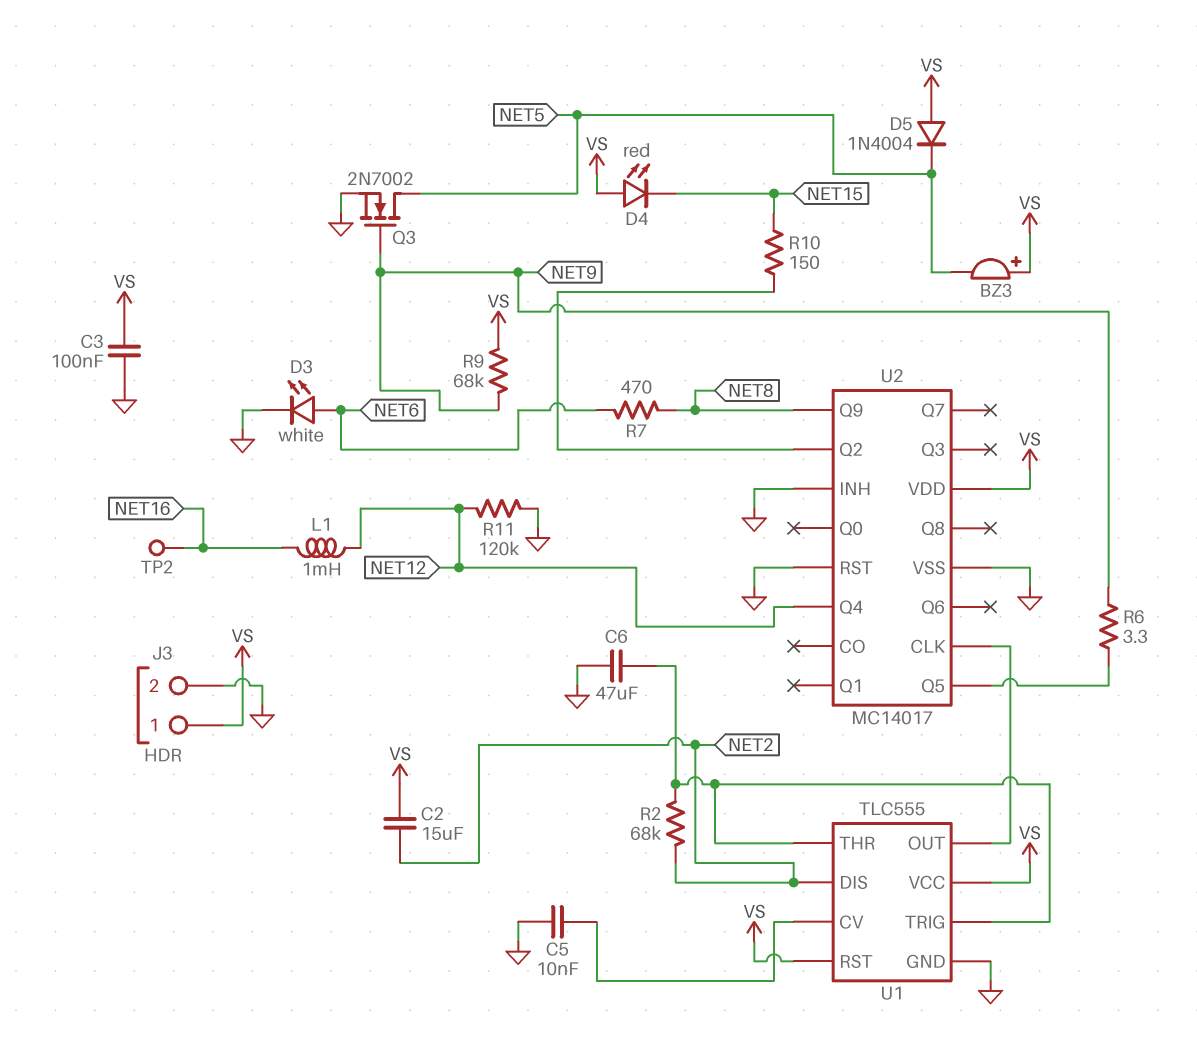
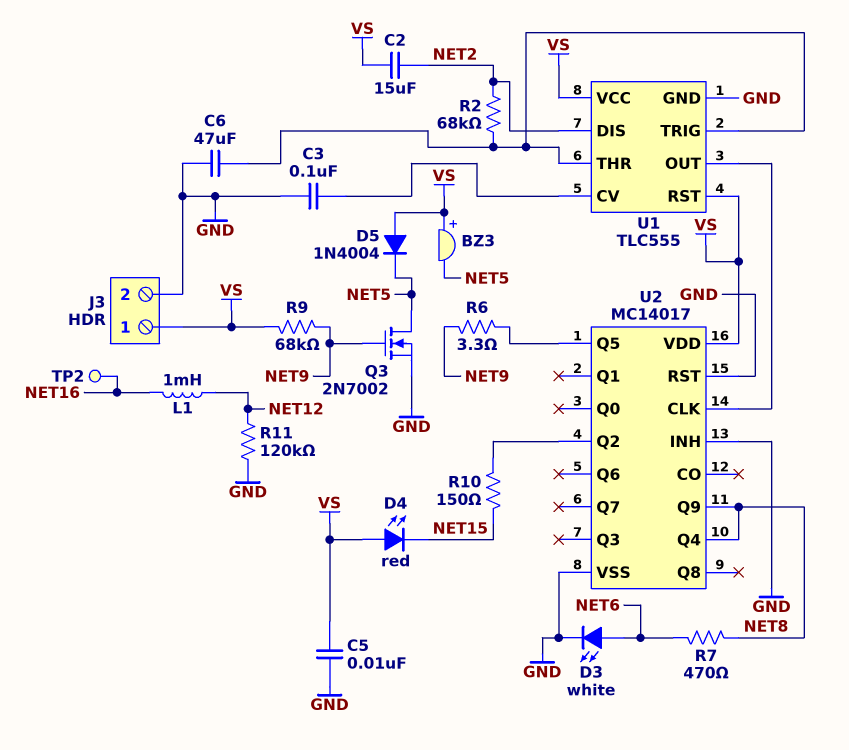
C3: 100nF (GND, VS) -> 100nF (GND, U1/CV)
C5: 10nF (GND, U1/CV) -> 10nF (GND, VS)
U2 pin Q4: NET12 -> NET8

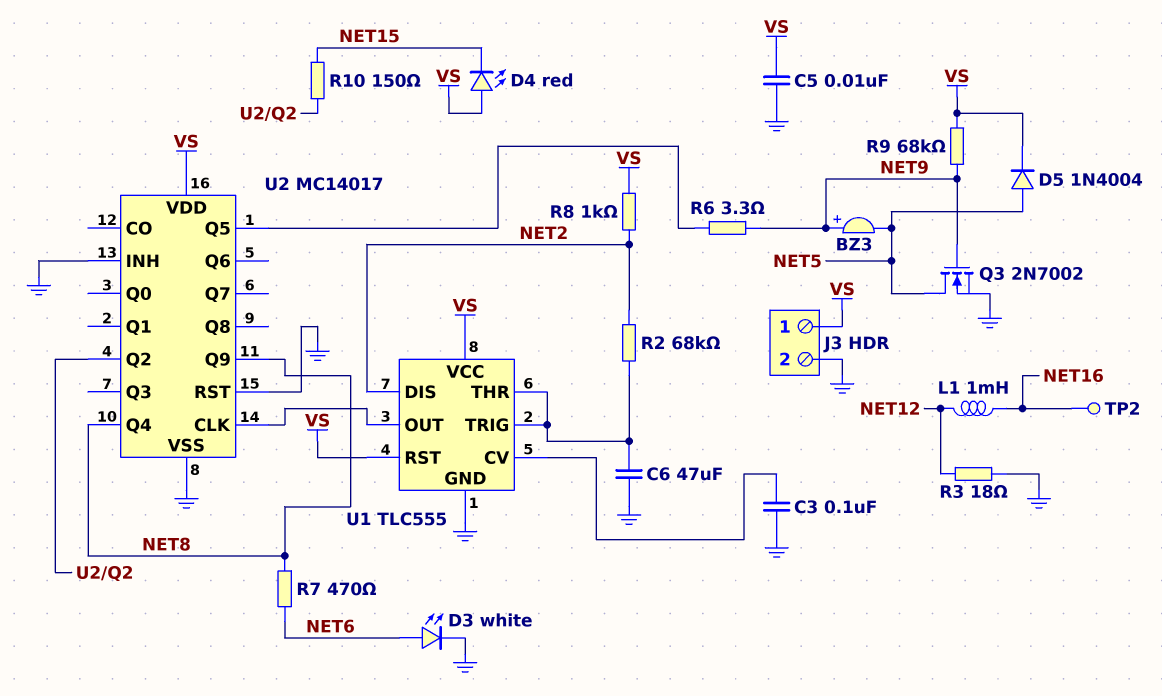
BZ3: buzzer (plus VS, minus NET5) -> buzzer (plus NET9, minus NET5)
C2: 15uF (NET2, VS) -> none
D5: diode 1N4004 (A VS, K NET5) -> diode 1N4004 (A NET5, K VS)
R3: none -> 18 (GND, NET12)
R8: none -> 1k (NET2, VS)
R11: 120k (GND, NET12) -> none

